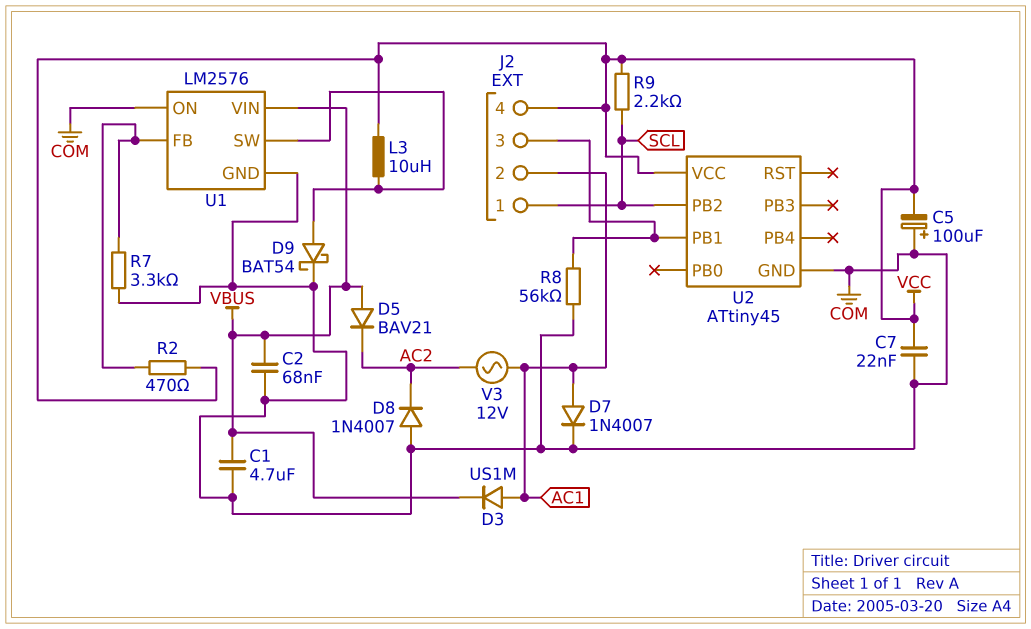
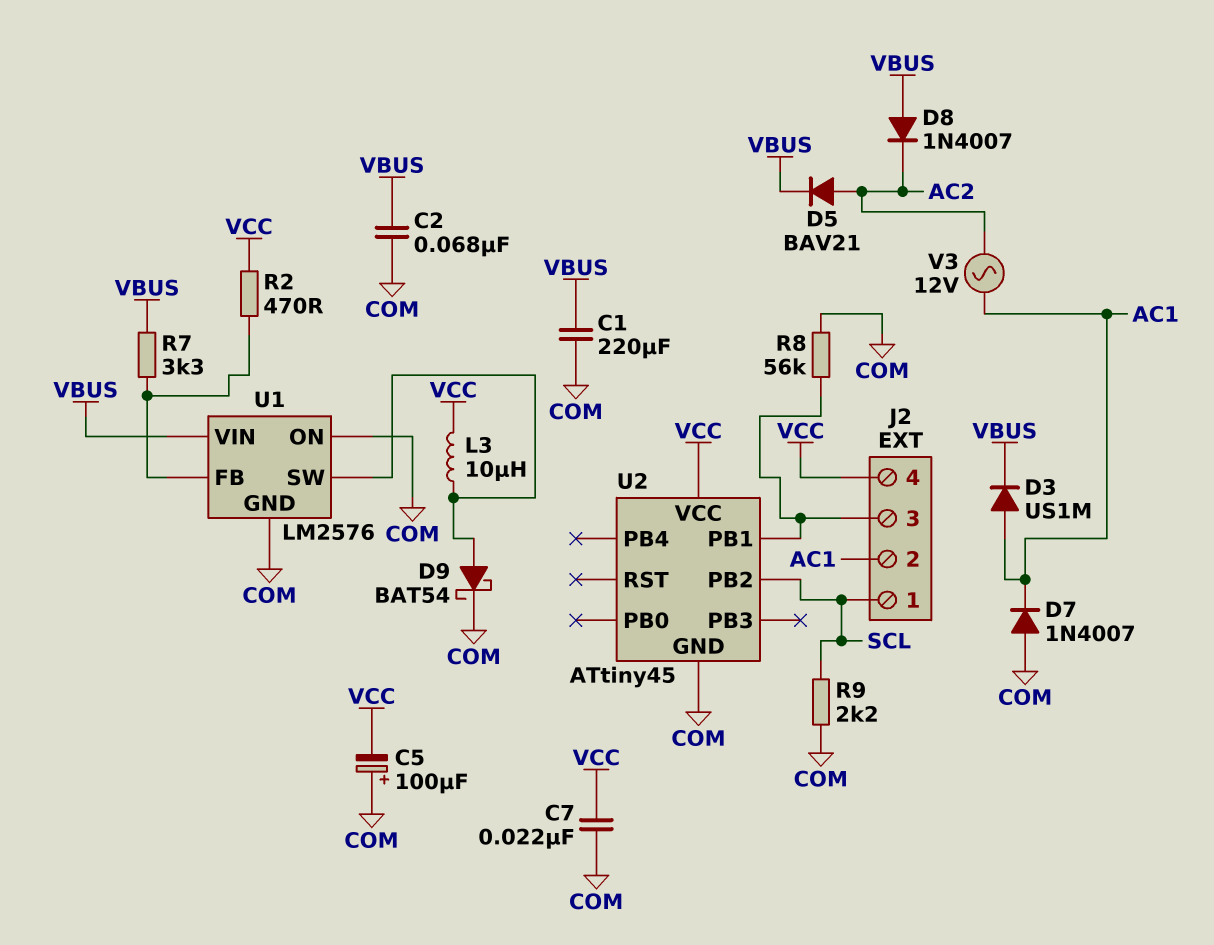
C1: 4.7uF (COM, VBUS) -> 220uF (COM, VBUS)
D5: diode BAV21 (A VBUS, K AC2) -> diode BAV21 (A AC2, K VBUS)
D7: diode 1N4007 (A AC1, K COM) -> diode 1N4007 (A COM, K AC1)
D8: diode 1N4007 (A COM, K AC2) -> diode 1N4007 (A VBUS, K AC2)
R7: 3.3k (COM, U1/FB) -> 3.3k (U1/FB, VBUS)
R9: 2.2k (SCL, VCC) -> 2.2k (COM, SCL)

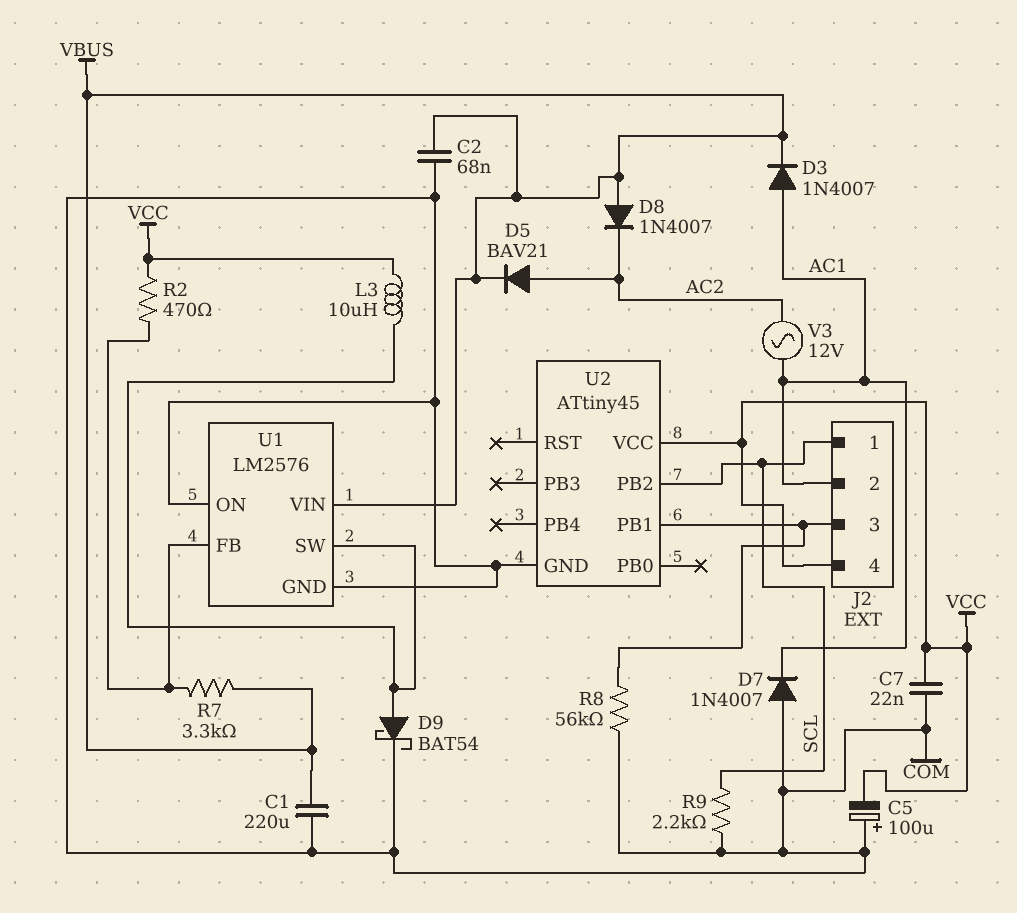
D3: diode US1M (A AC1, K VBUS) -> diode 1N4007 (A AC1, K VBUS)

